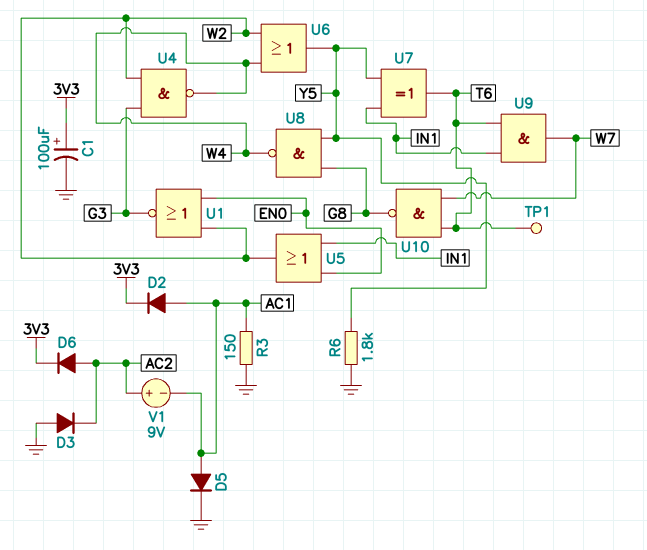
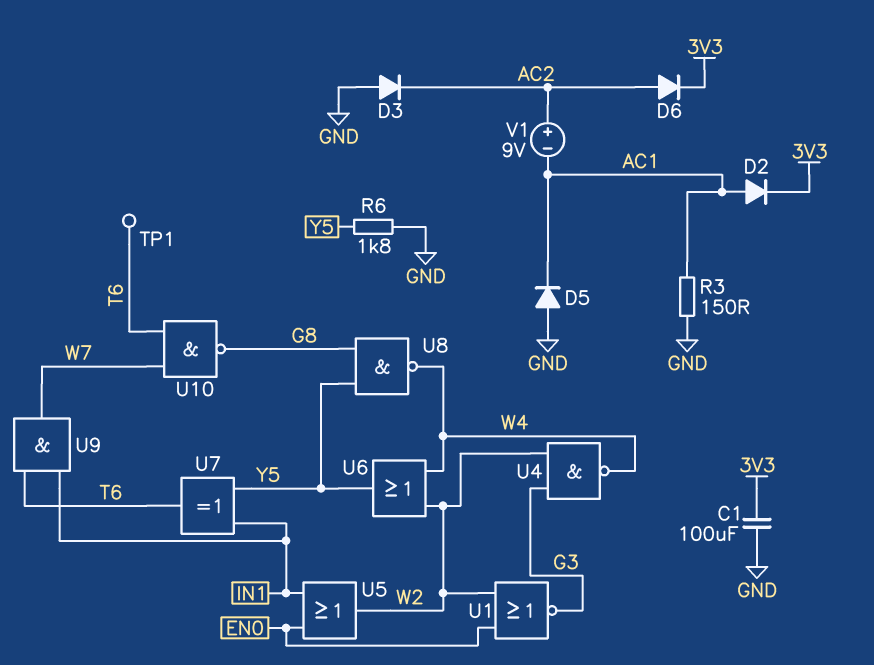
C1: 100uF (plus 3V3, minus GND) -> 100uF (3V3, GND)
D5: diode (A AC1, K GND) -> diode (A GND, K AC1)

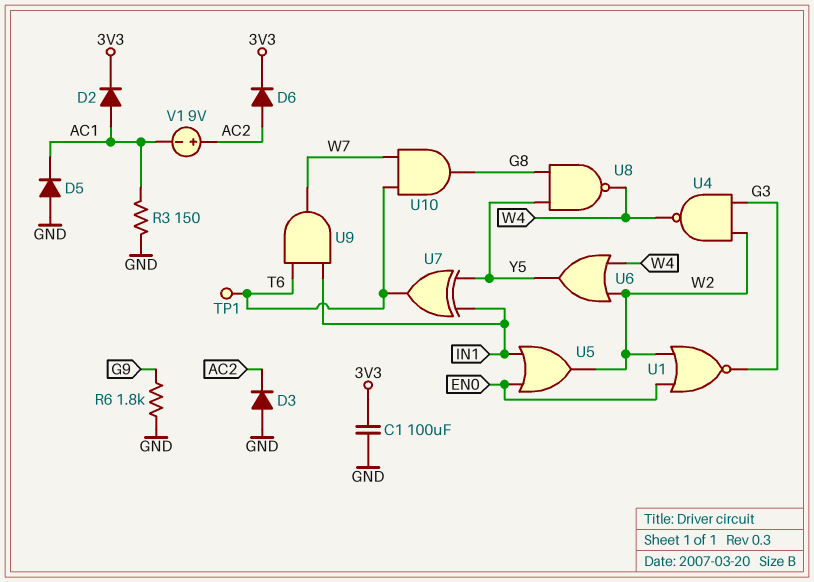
R6: 1.8k (GND, Y5) -> 1.8k (G9, GND)
U10: NAND (in T6, in W7, out G8) -> AND (in T6, in W7, out G8)

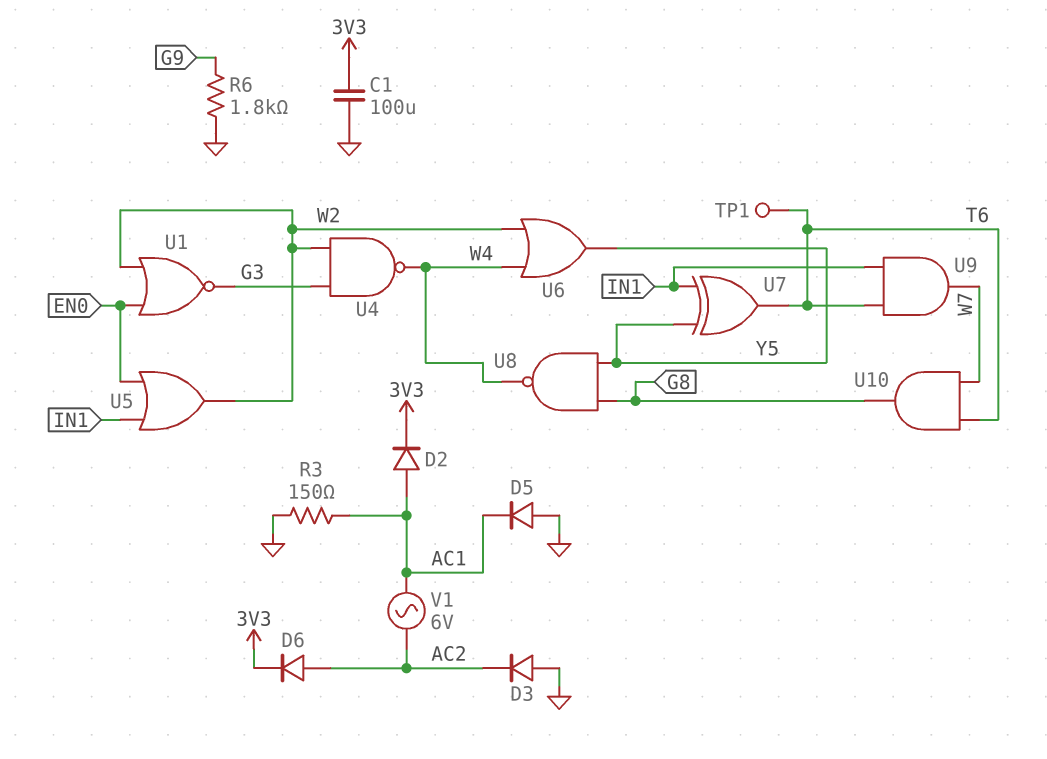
V1: 9V (plus AC2, minus AC1) -> AC 6V (AC1, AC2)

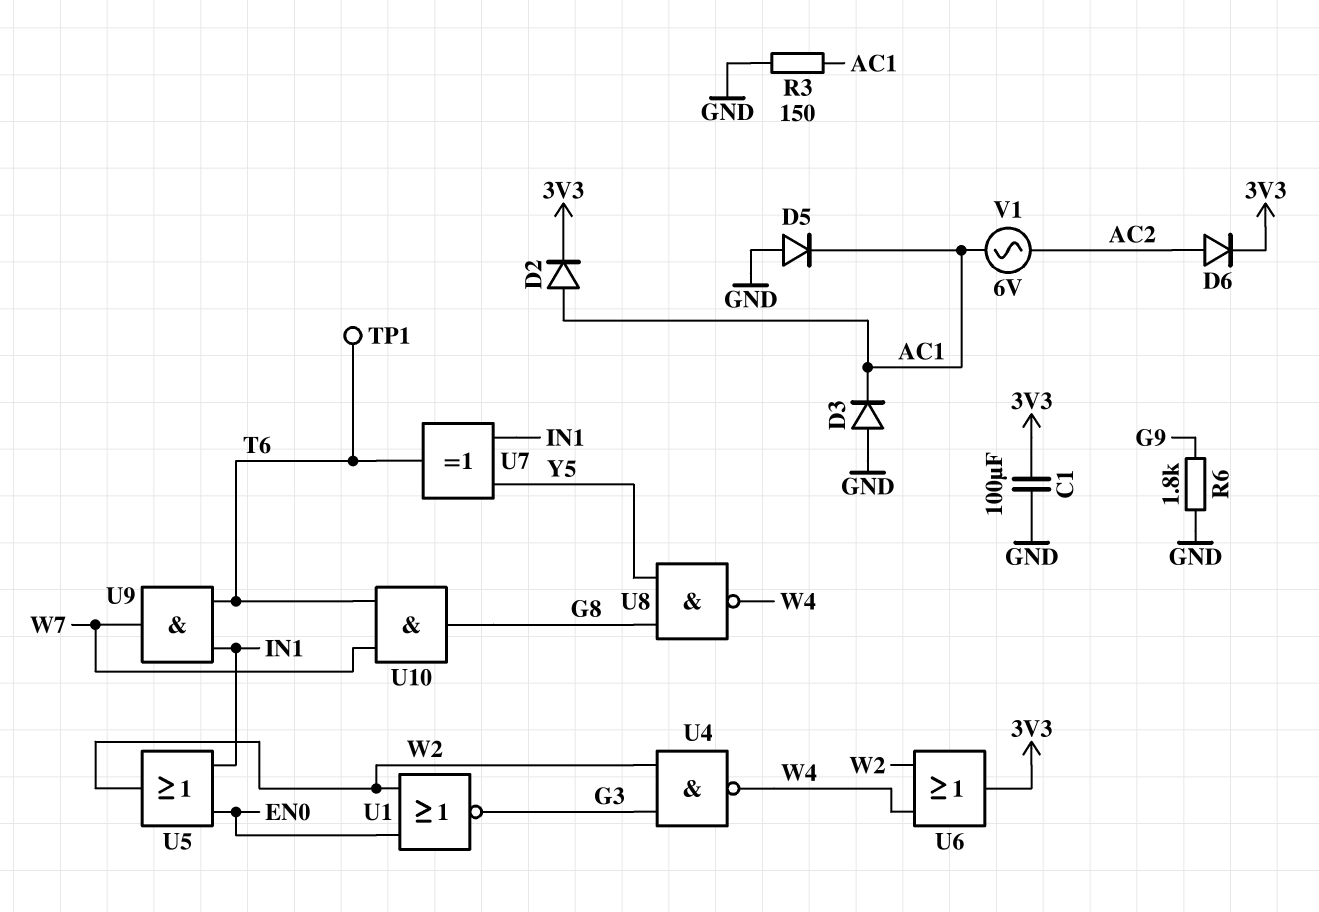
D3: diode (A GND, K AC2) -> diode (A GND, K AC1)
U6: OR (in W2, in W4, out Y5) -> OR (in W2, in W4, out 3V3)

